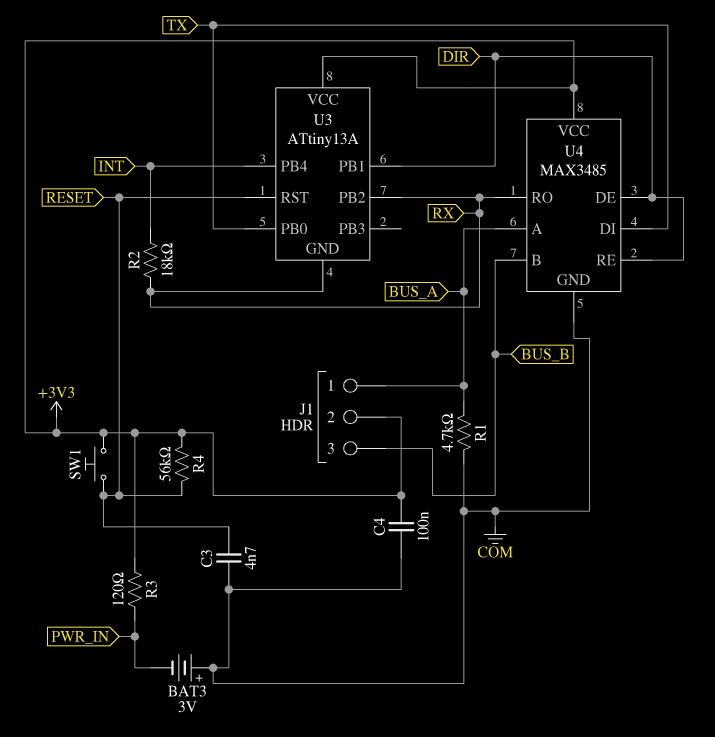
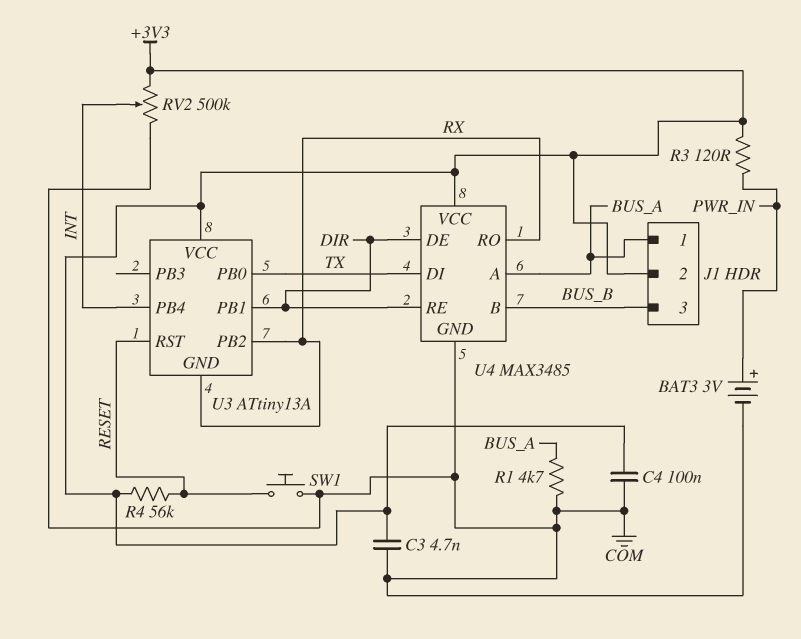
BAT3: 3V (plus COM, minus PWR_IN) -> 3V (plus PWR_IN, minus COM)
C3: 4.7nF (COM, RESET) -> 4.7nF (+3V3, COM)
R2: 18k (INT, RX) -> none
RV2: none -> 500k (+3V3, COM, wiper INT)
SW1: button (+3V3, RESET) -> button (COM, RESET)

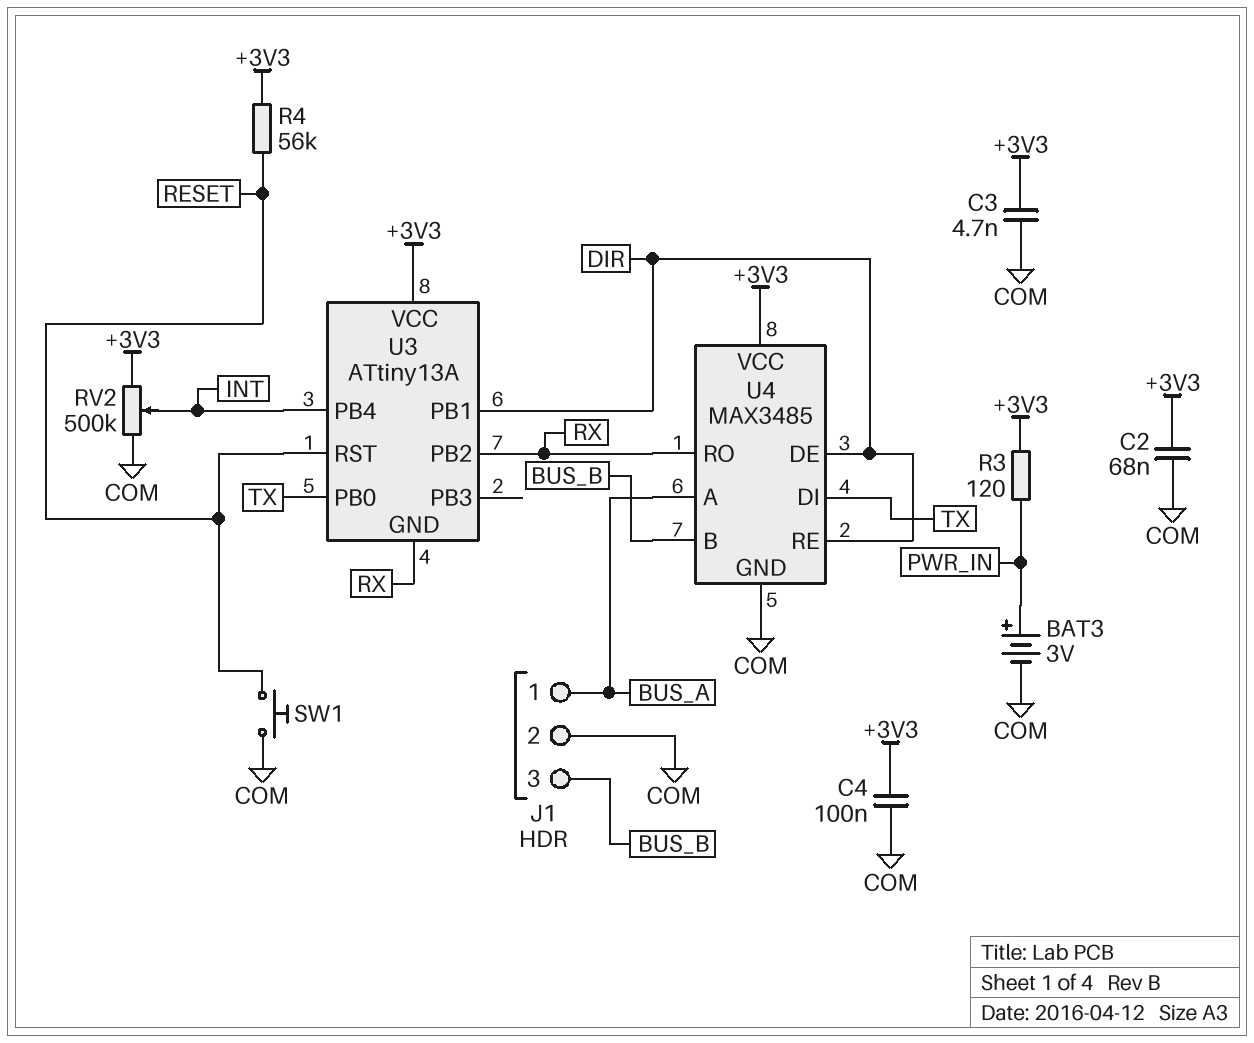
C2: none -> 68nF (+3V3, COM)
J1 pin 2: +3V3 -> COM
R1: 4.7k (BUS_A, COM) -> none

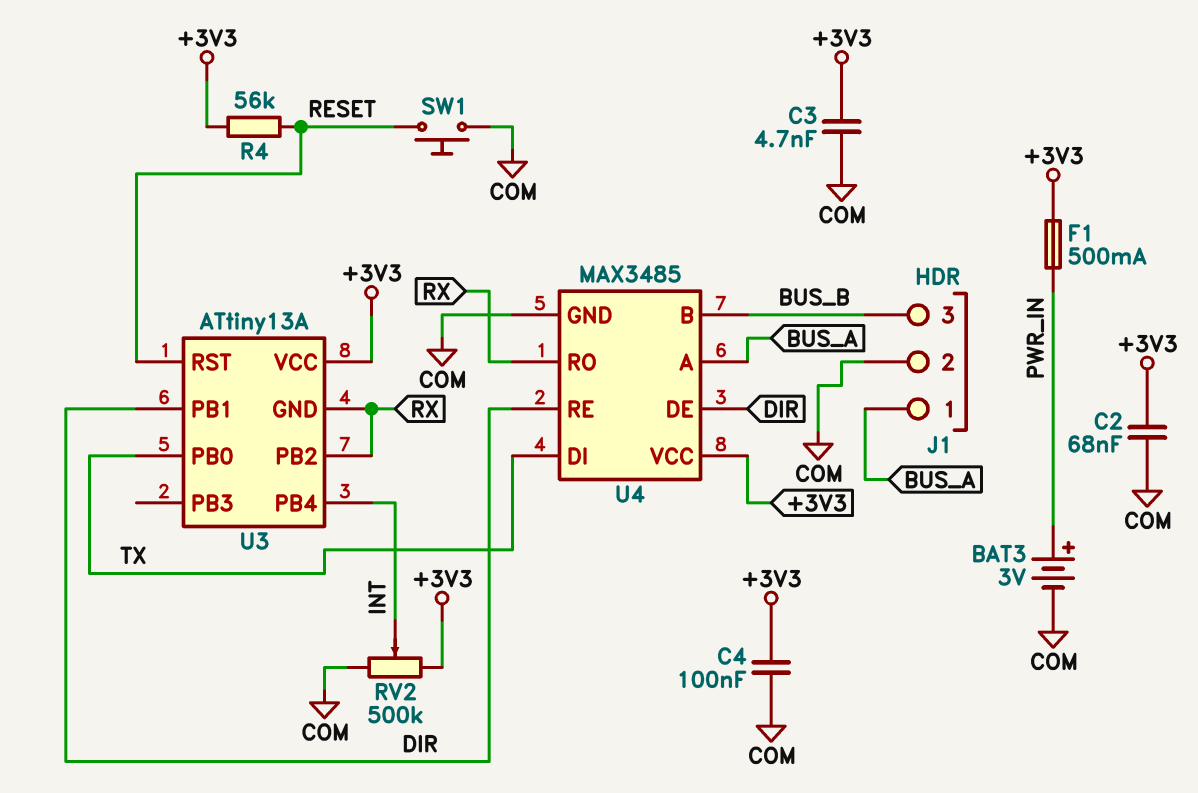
F1: none -> 500mA (+3V3, PWR_IN)
R3: 120 (+3V3, PWR_IN) -> none

